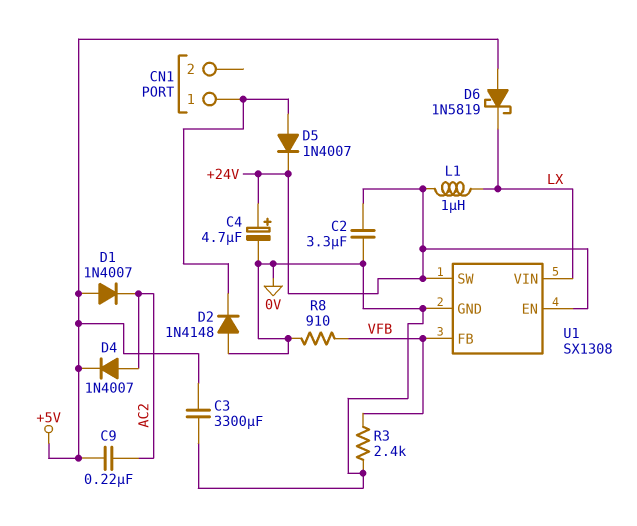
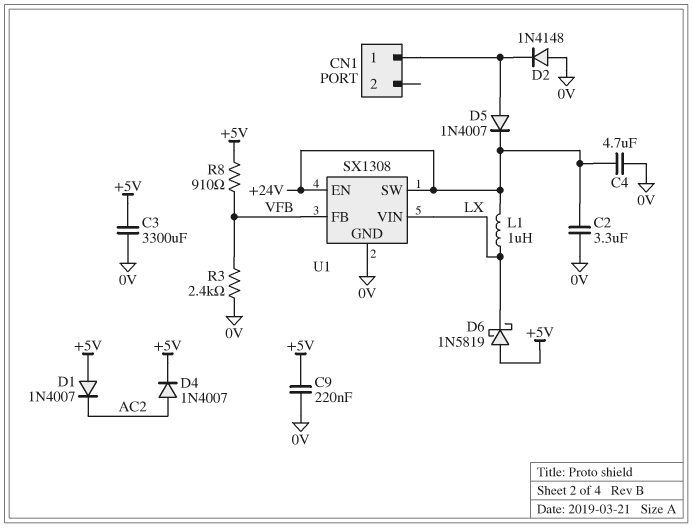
C4: 4.7uF (plus +24V, minus 0V) -> 4.7uF (+24V, 0V)
C9: 220nF (+5V, AC2) -> 220nF (+5V, 0V)
R8: 910 (0V, VFB) -> 910 (+5V, VFB)

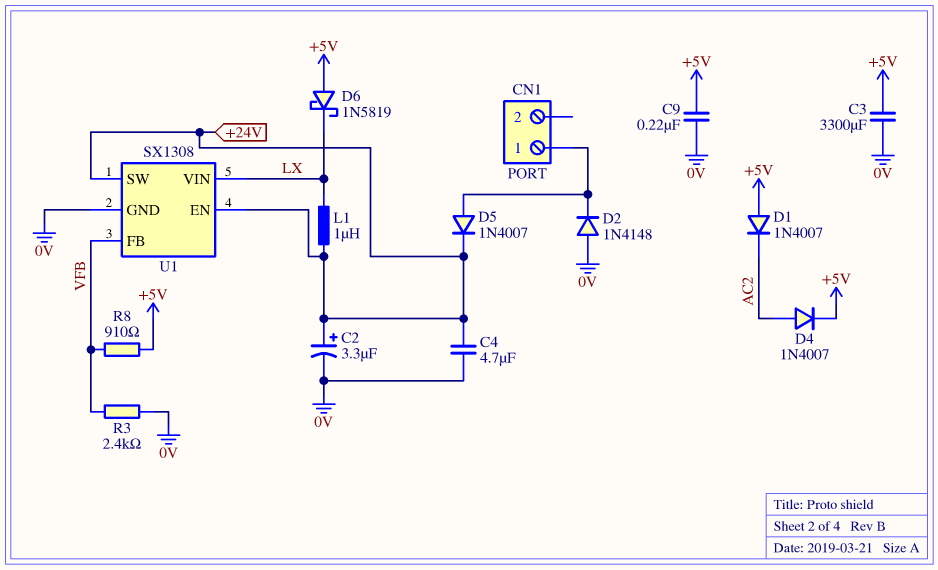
C2: 3.3uF (+24V, 0V) -> 3.3uF (plus +24V, minus 0V)

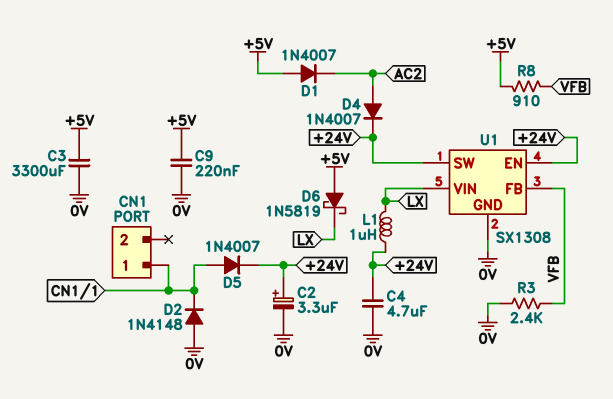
D4: diode 1N4007 (A AC2, K +5V) -> diode 1N4007 (A AC2, K +24V)

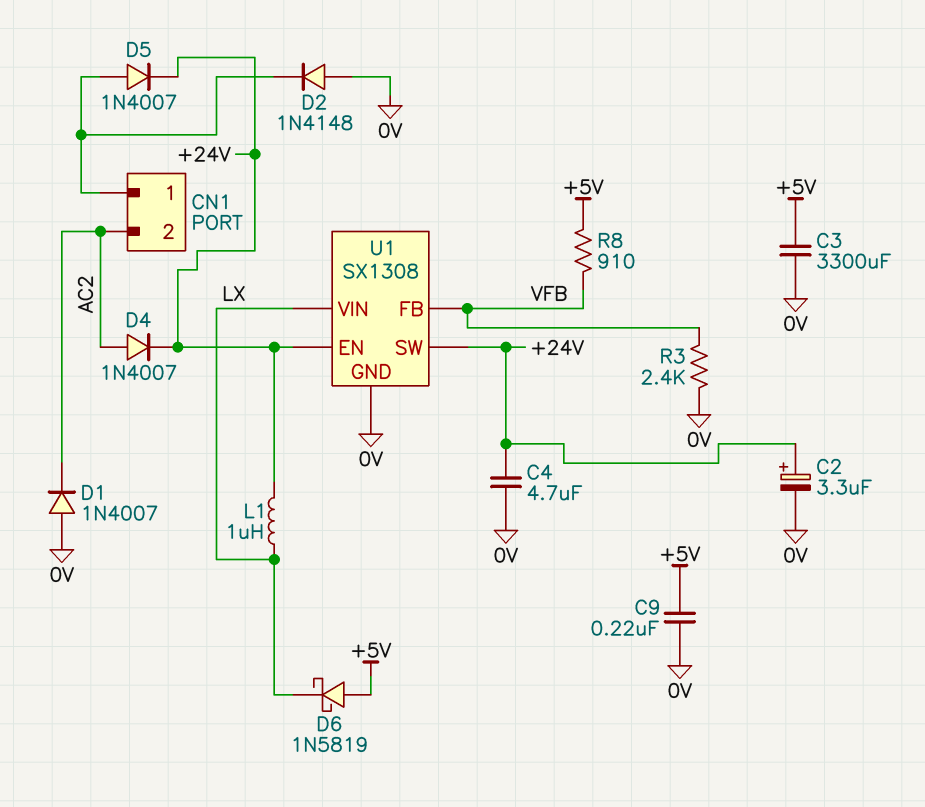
CN1 pin 2: none -> AC2
D1: diode 1N4007 (A +5V, K AC2) -> diode 1N4007 (A 0V, K AC2)

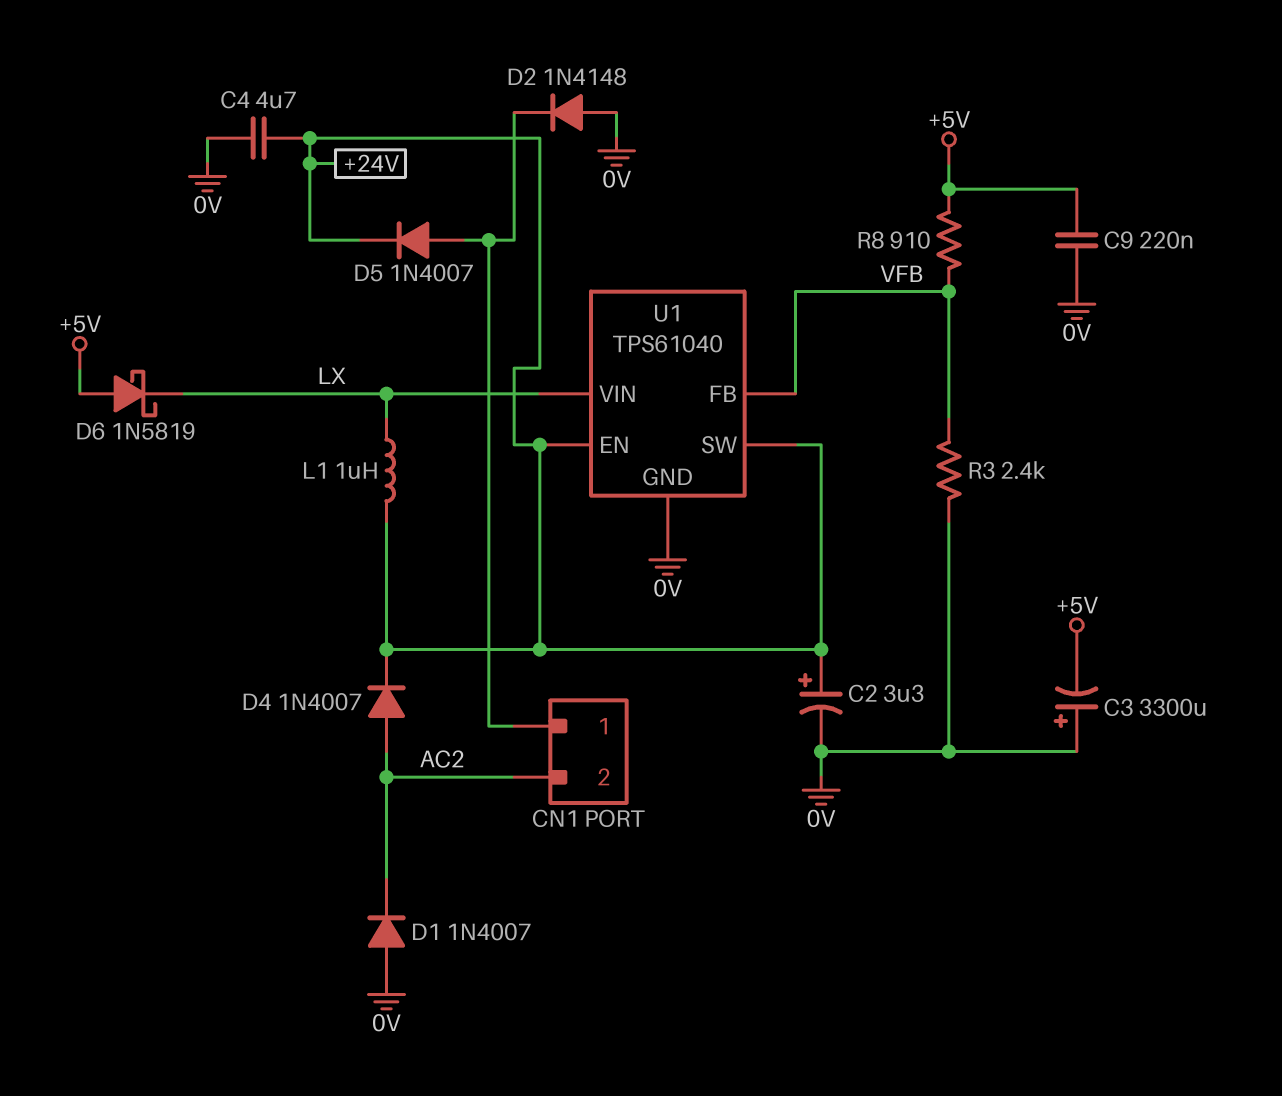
C3: 3300uF (+5V, 0V) -> 3300uF (plus 0V, minus +5V)
U1: SX1308 -> TPS61040

